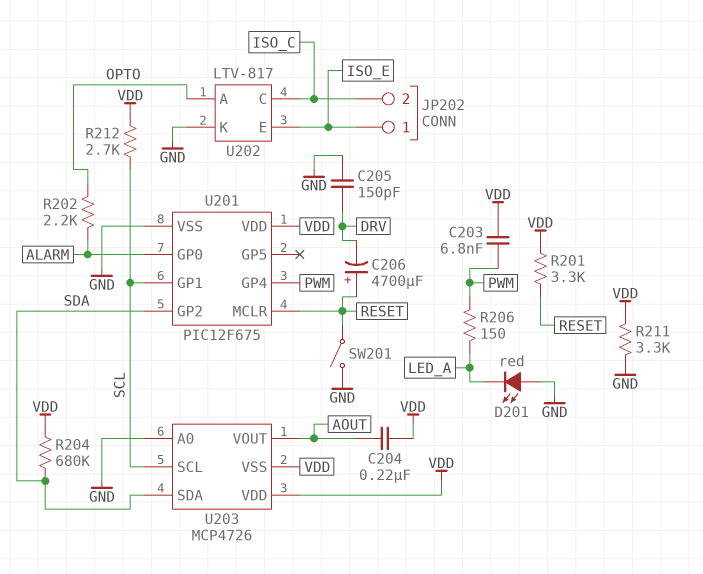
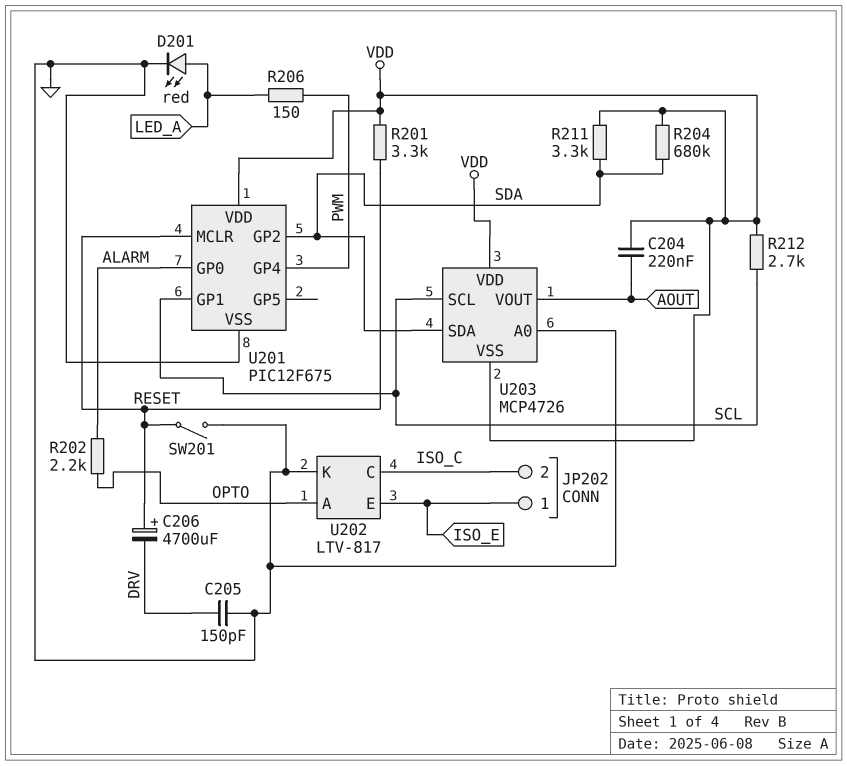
C203: 6.8nF (PWM, VDD) -> none
D201: LED red (A GND, K LED_A) -> LED red (A LED_A, K GND)
R211: 3.3k (GND, VDD) -> 3.3k (SDA, VDD)

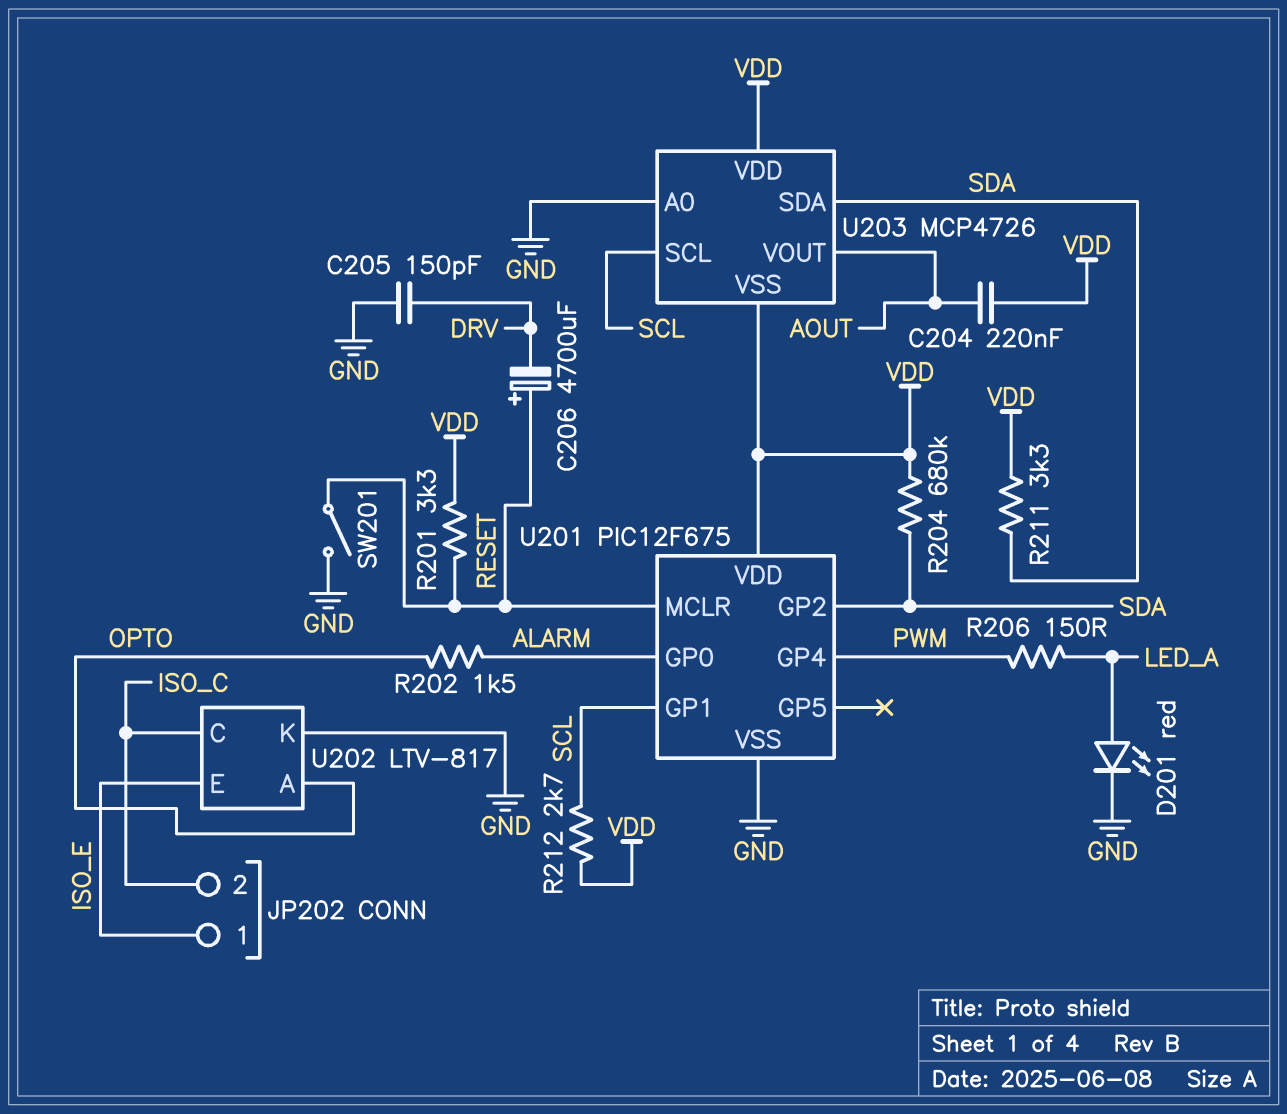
R202: 2.2k (ALARM, OPTO) -> 1.5k (ALARM, OPTO)

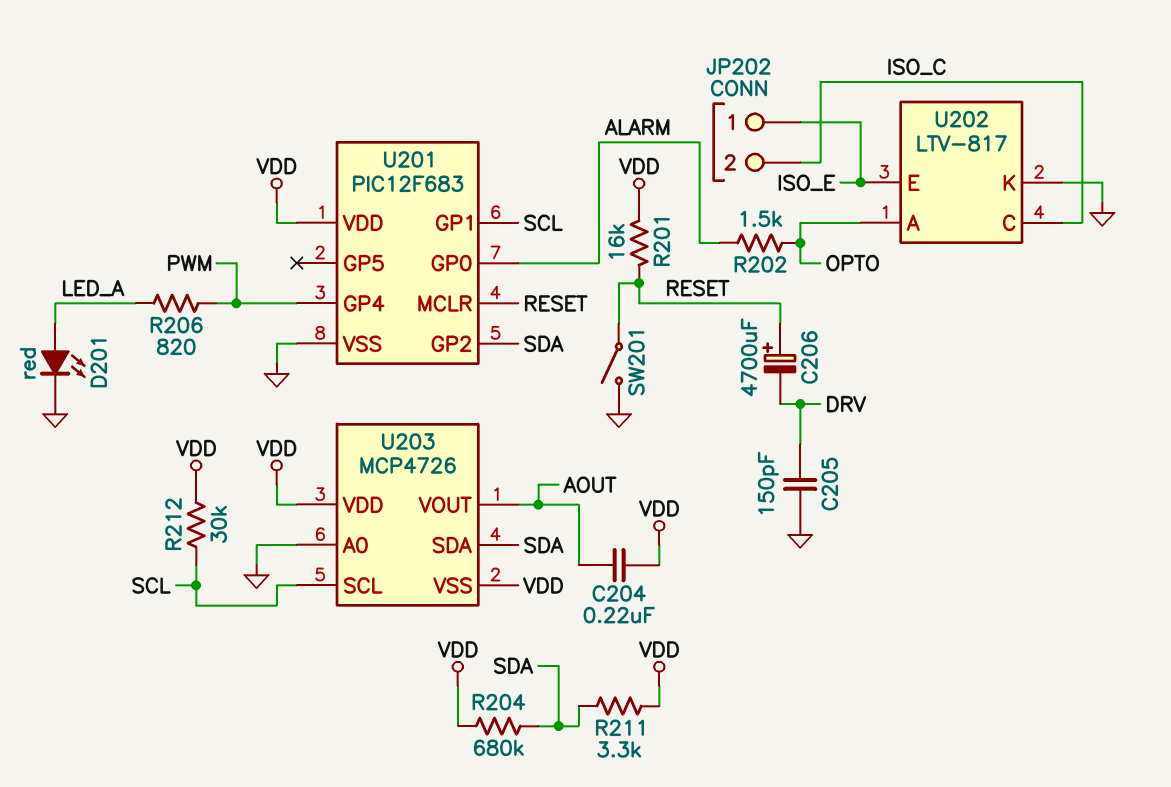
R201: 3.3k (RESET, VDD) -> 16k (RESET, VDD)
R206: 150 (LED_A, PWM) -> 820 (LED_A, PWM)
R212: 2.7k (SCL, VDD) -> 30k (SCL, VDD)
U201: PIC12F675 -> PIC12F683

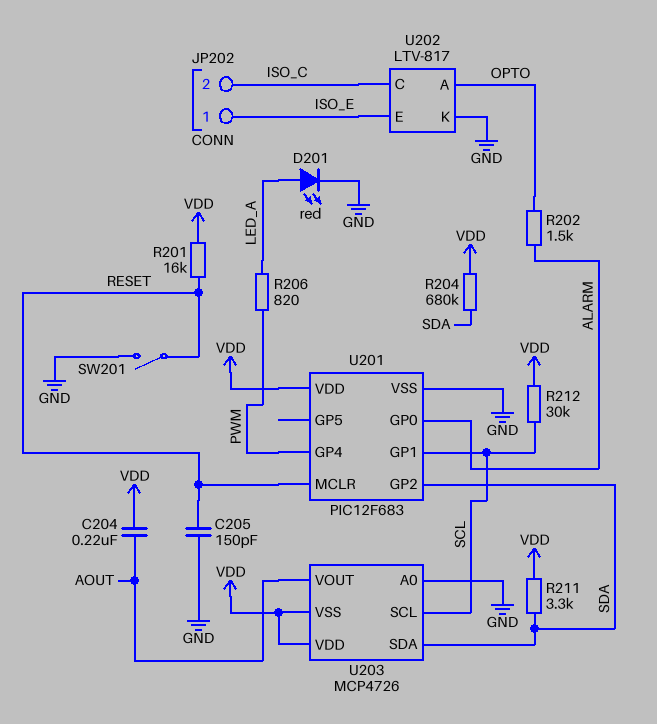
C205: 150pF (DRV, GND) -> 150pF (GND, RESET)
C206: 4700uF (plus RESET, minus DRV) -> none

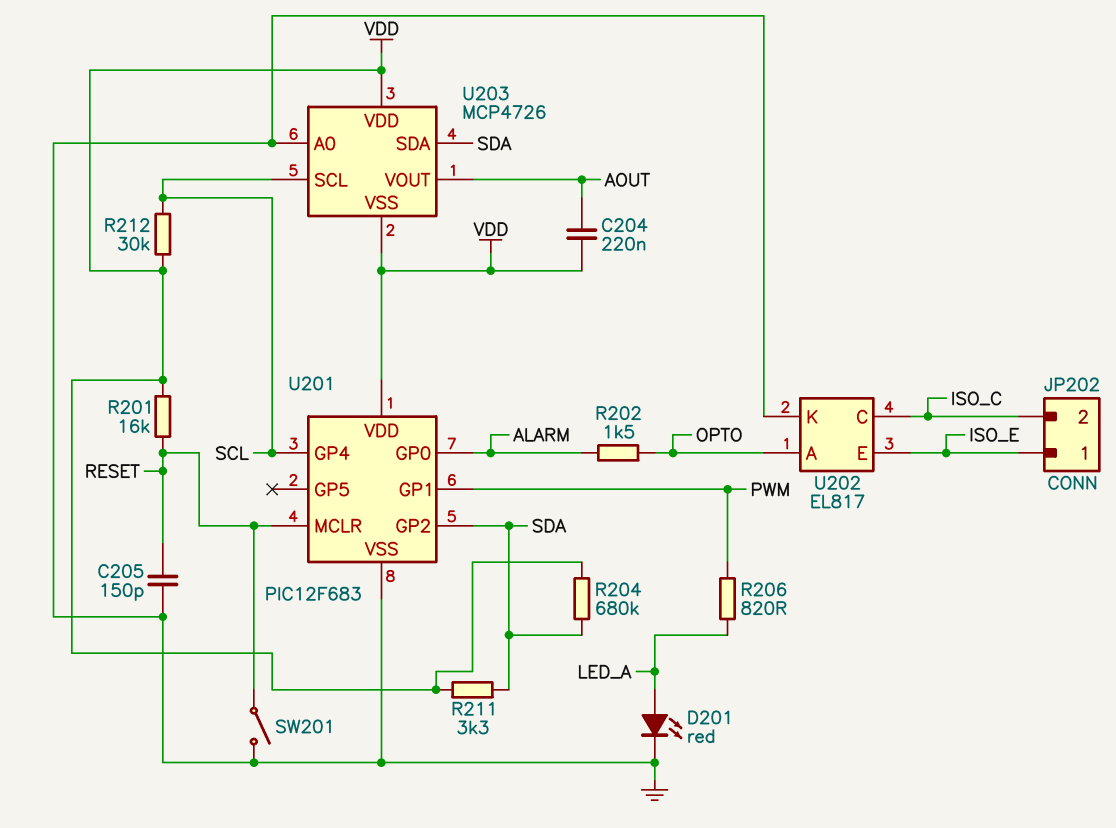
U201 pin GP1: SCL -> PWM
U201 pin GP4: PWM -> SCL
U202: LTV-817 -> EL817

